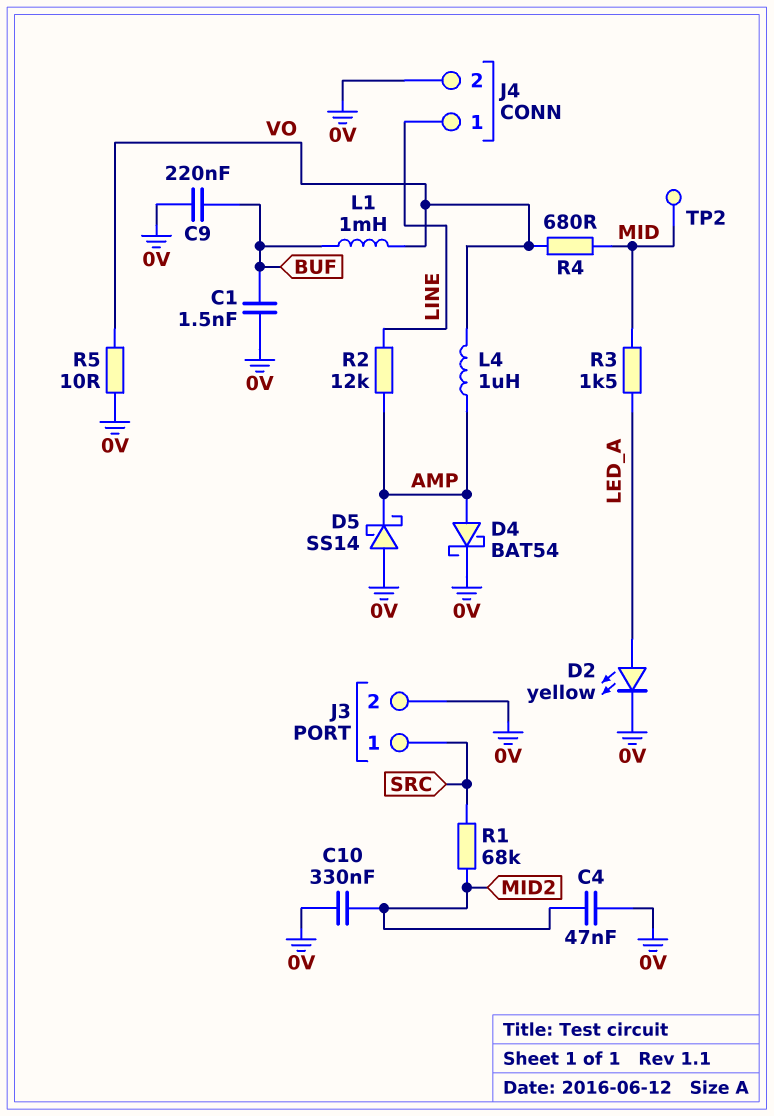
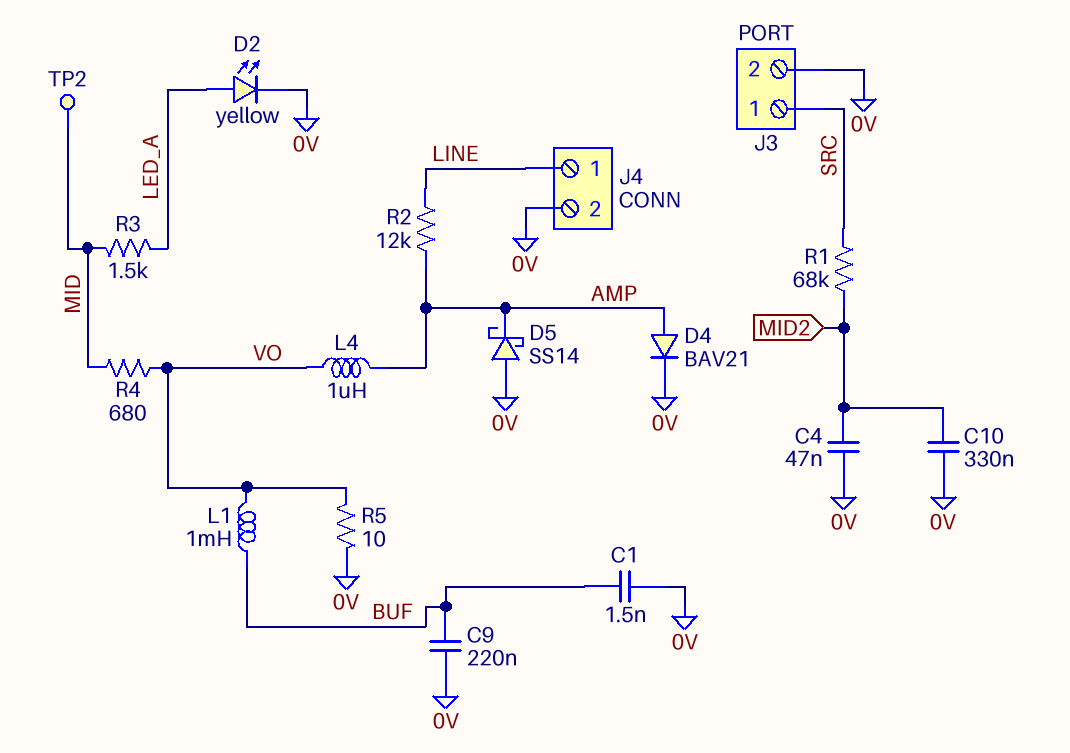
D4: schottky BAT54 (A AMP, K 0V) -> diode BAV21 (A AMP, K 0V)

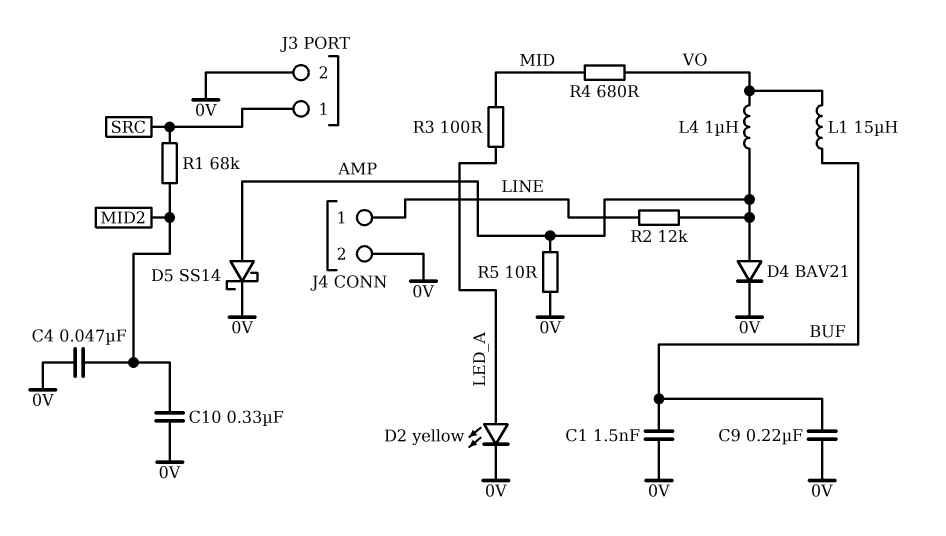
D5: schottky SS14 (A 0V, K AMP) -> schottky SS14 (A AMP, K 0V)
L1: 1mH (BUF, VO) -> 15uH (BUF, VO)
R3: 1.5k (LED_A, MID) -> 100 (LED_A, MID)
R5: 10 (0V, VO) -> 10 (0V, AMP)
TP2: test point (MID) -> none

